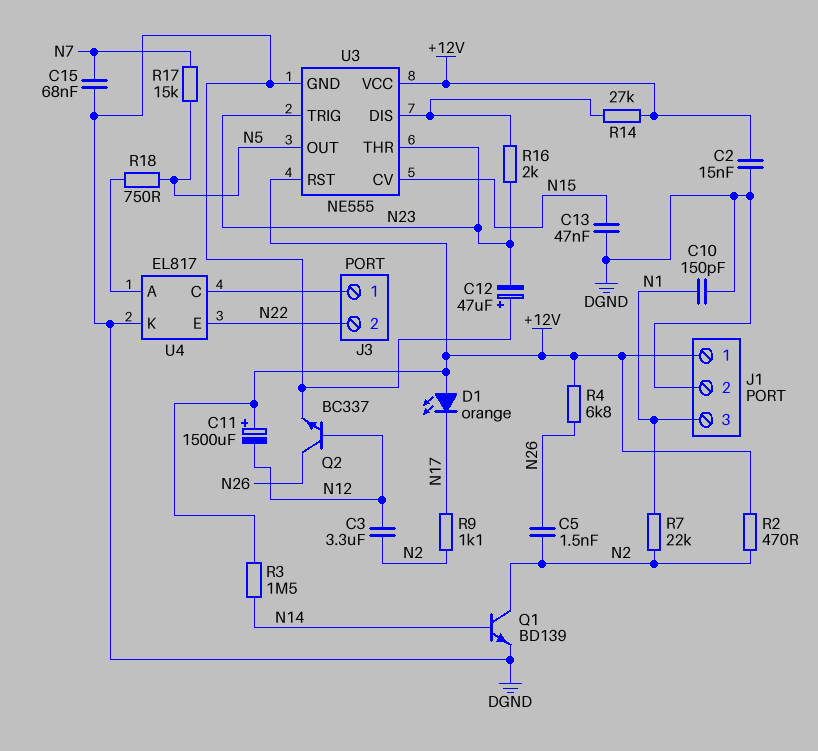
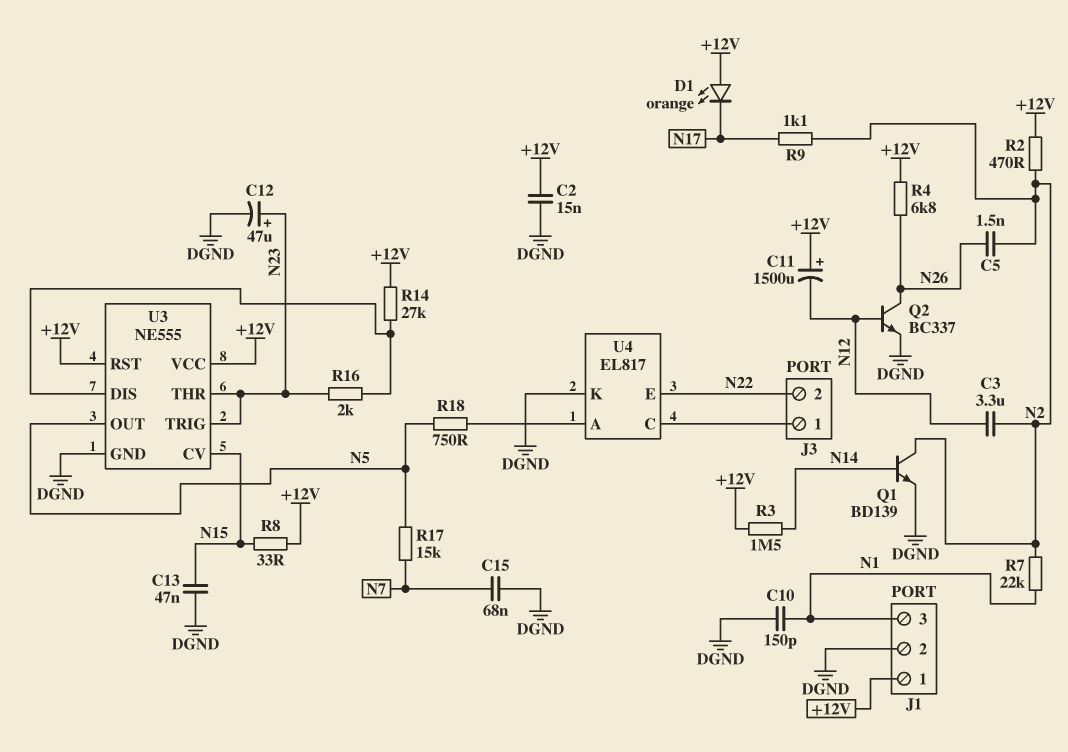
C12: 47uF (plus DGND, minus N23) -> 47uF (plus N23, minus DGND)
R8: none -> 33 (+12V, N15)

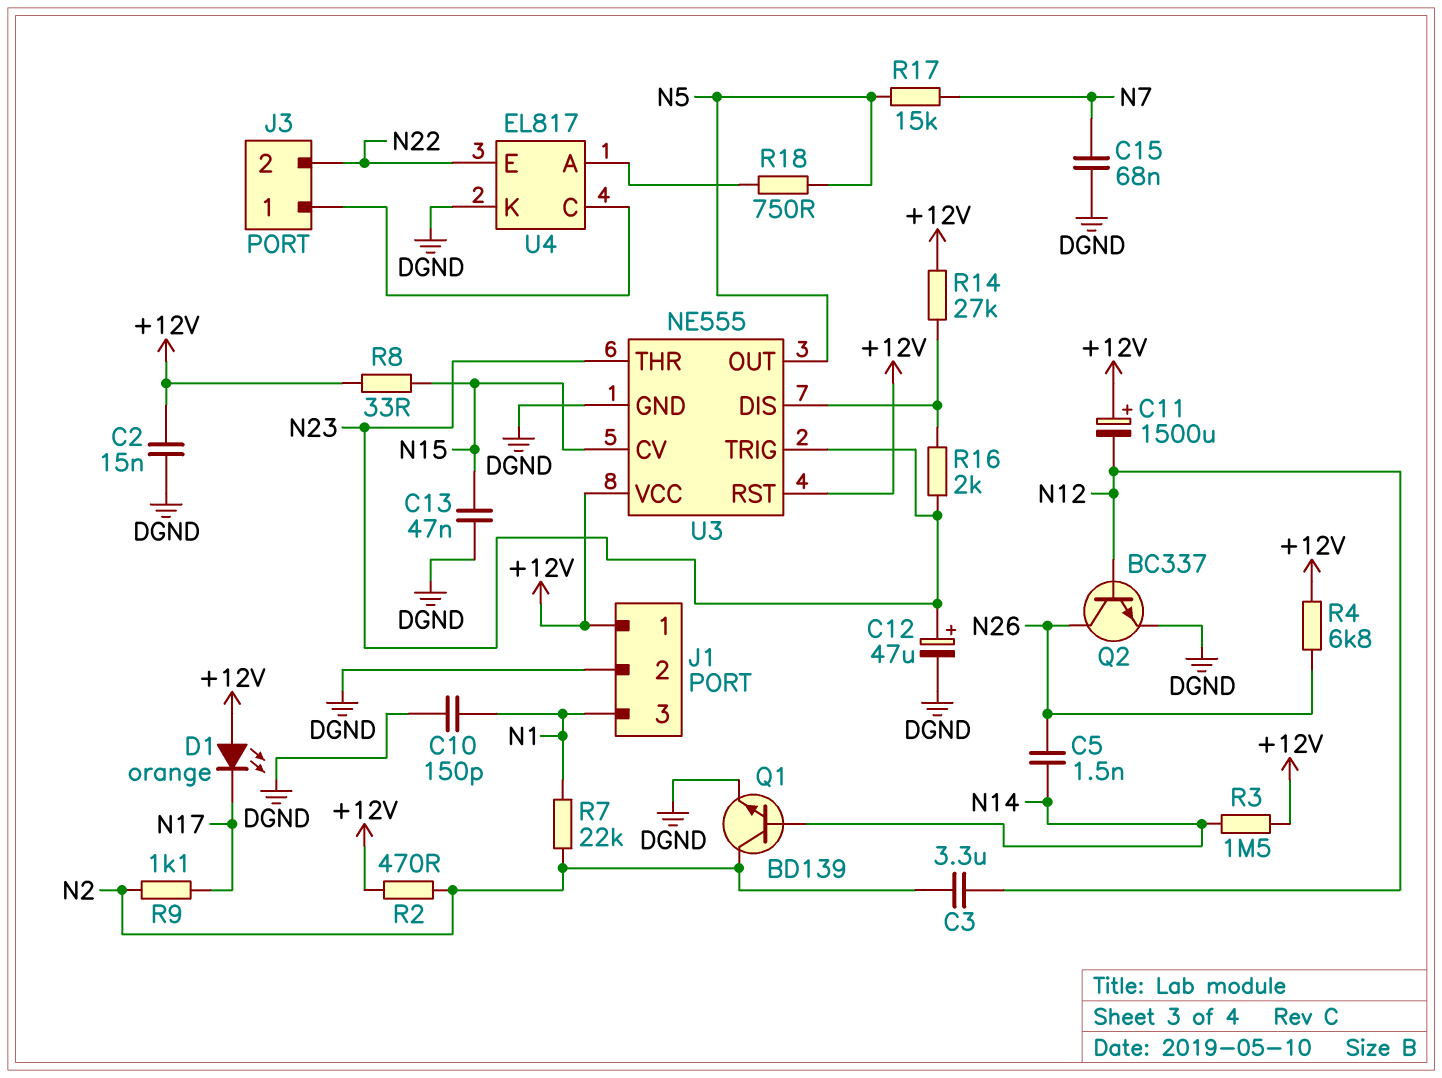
C5: 1.5nF (N2, N26) -> 1.5nF (N14, N26)

